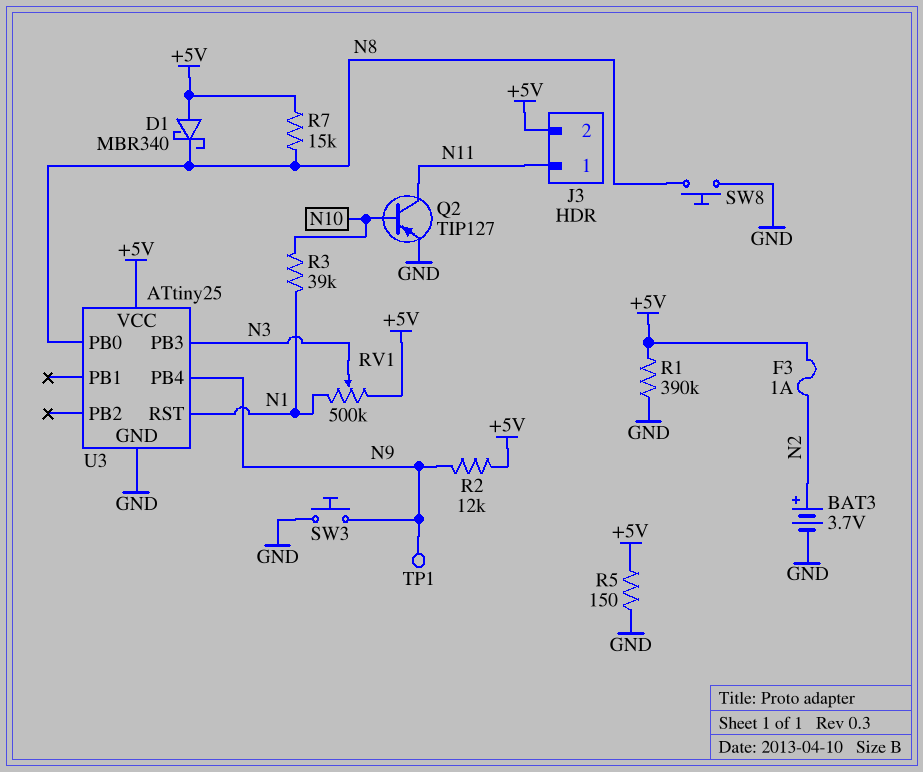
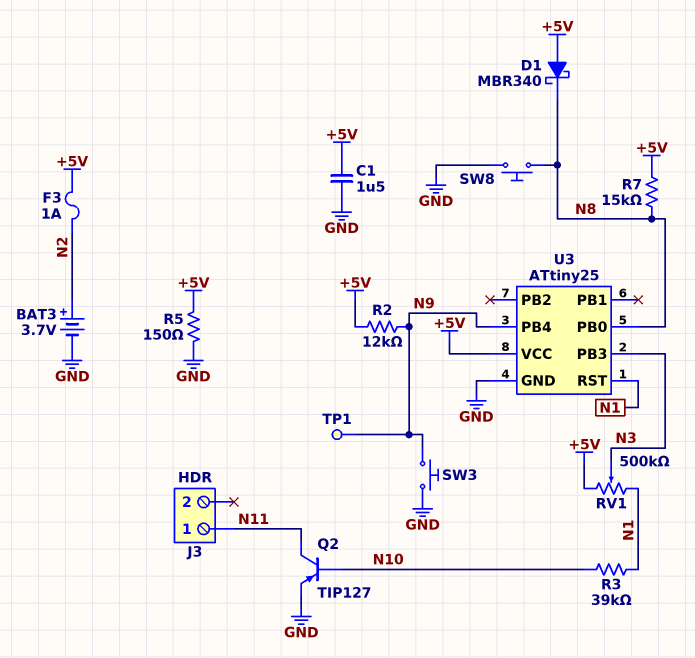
C1: none -> 1.5uF (+5V, GND)
J3 pin 2: +5V -> none
R1: 390k (+5V, GND) -> none

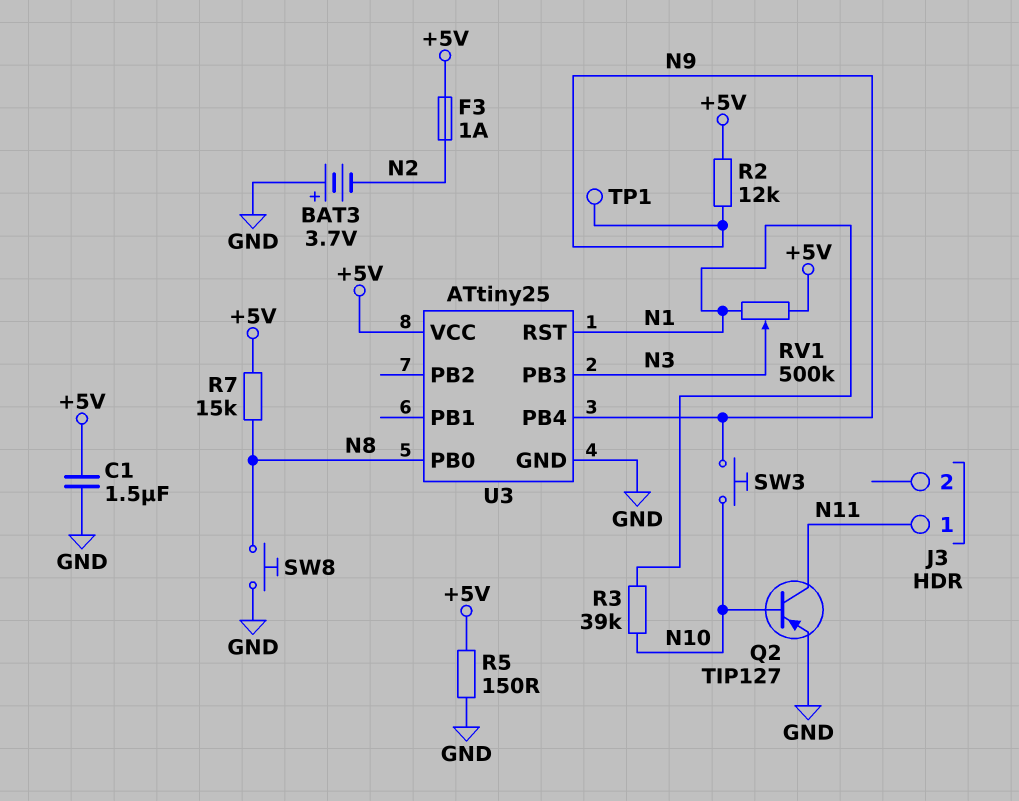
BAT3: 3.7V (plus N2, minus GND) -> 3.7V (plus GND, minus N2)
D1: schottky MBR340 (A +5V, K N8) -> none
SW3: button (GND, N9) -> button (N9, N10)

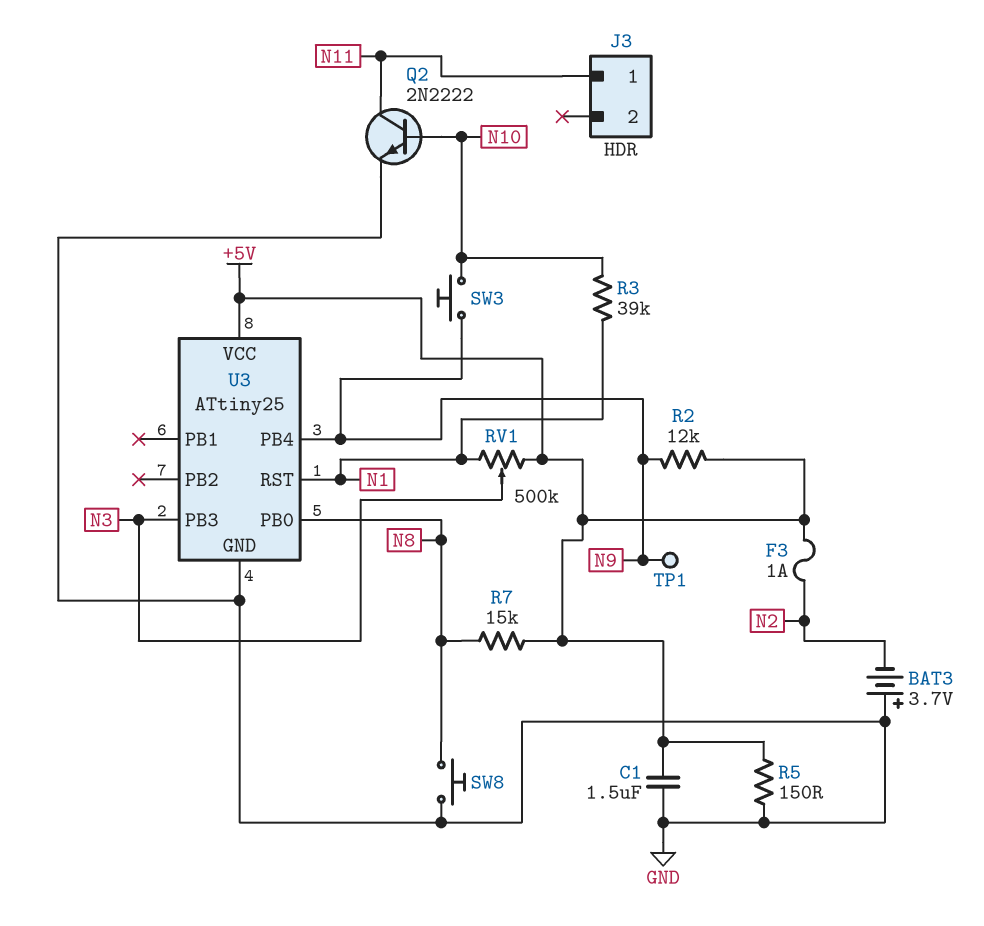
Q2: PNP TIP127 (B N10, C N11, E GND) -> NPN 2N2222 (B N10, C N11, E GND)

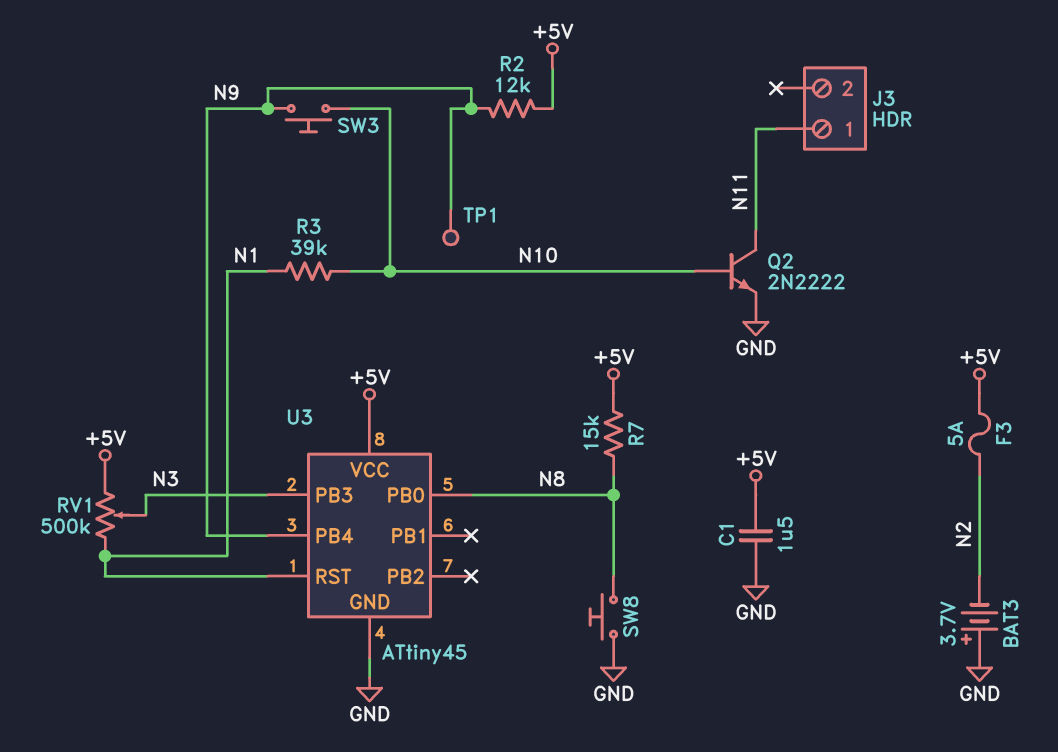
F3: 1A (+5V, N2) -> 5A (+5V, N2)
R5: 150 (+5V, GND) -> none
U3: ATtiny25 -> ATtiny45

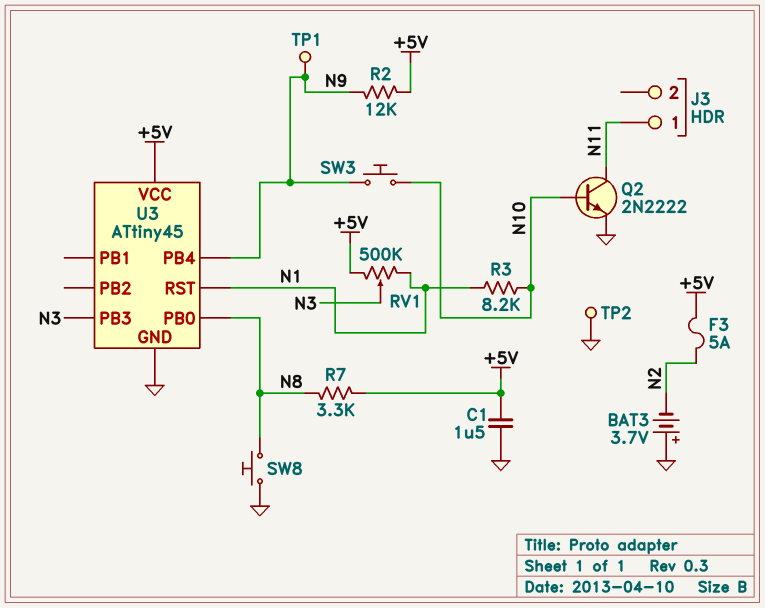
R3: 39k (N1, N10) -> 8.2k (N1, N10)
R7: 15k (+5V, N8) -> 3.3k (+5V, N8)
TP2: none -> test point (GND)

